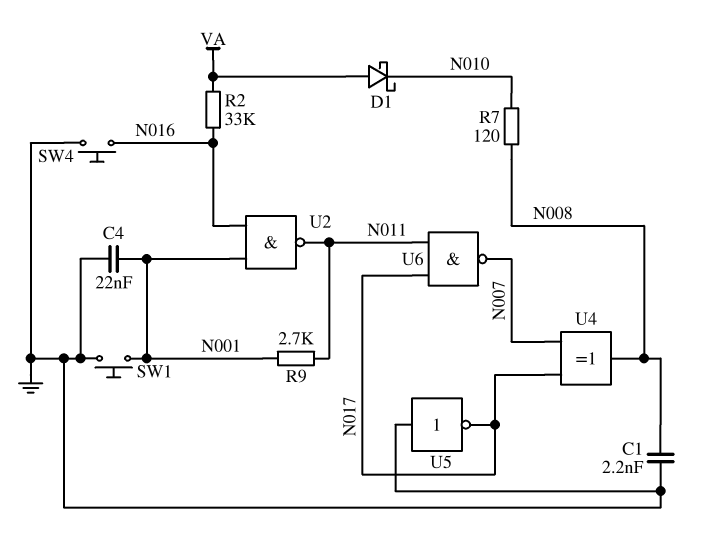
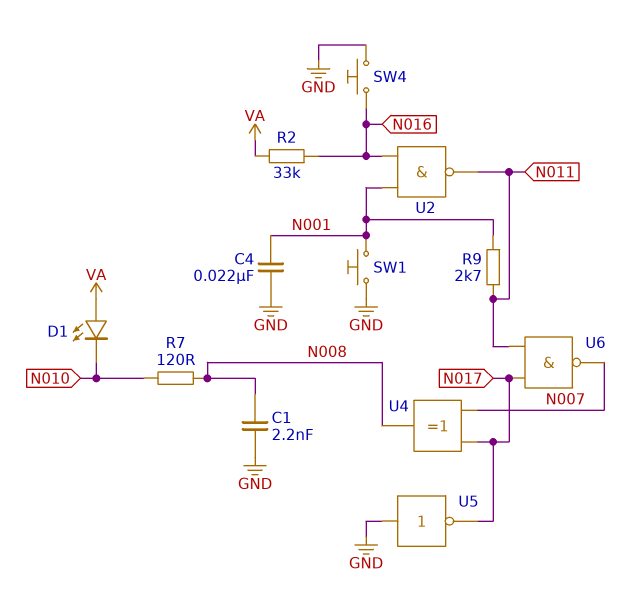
D1: schottky (A VA, K N010) -> LED (A VA, K N010)

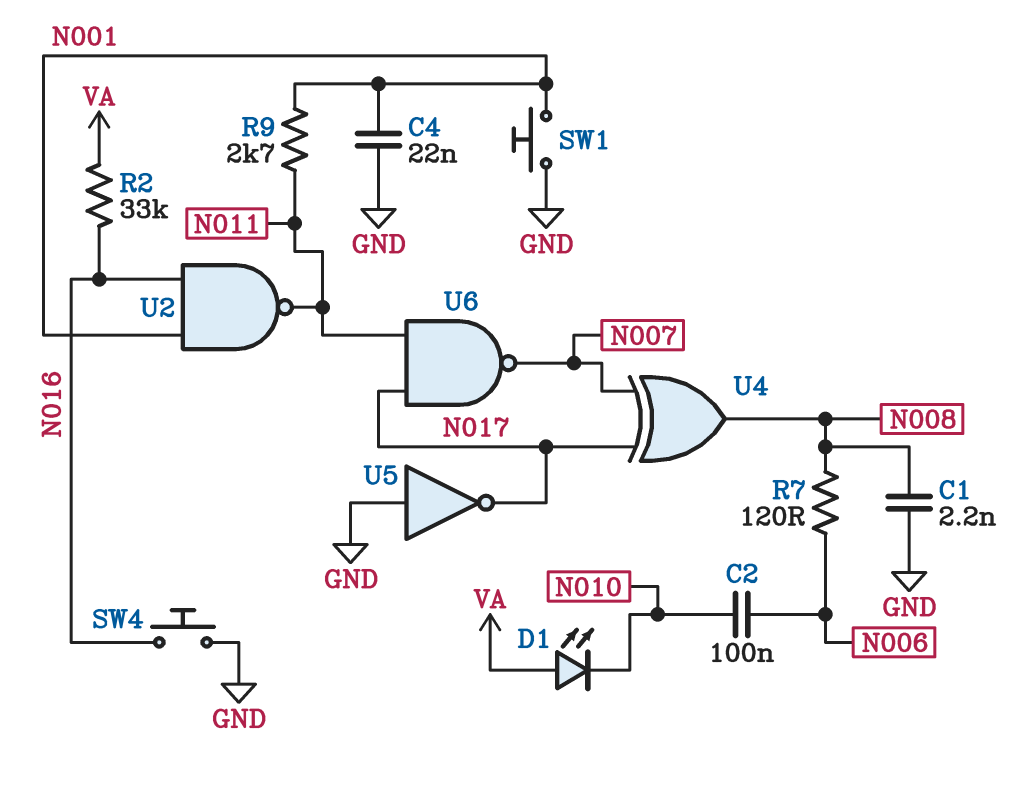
C2: none -> 100nF (N006, N010)
R7: 120 (N008, N010) -> 120 (N006, N008)

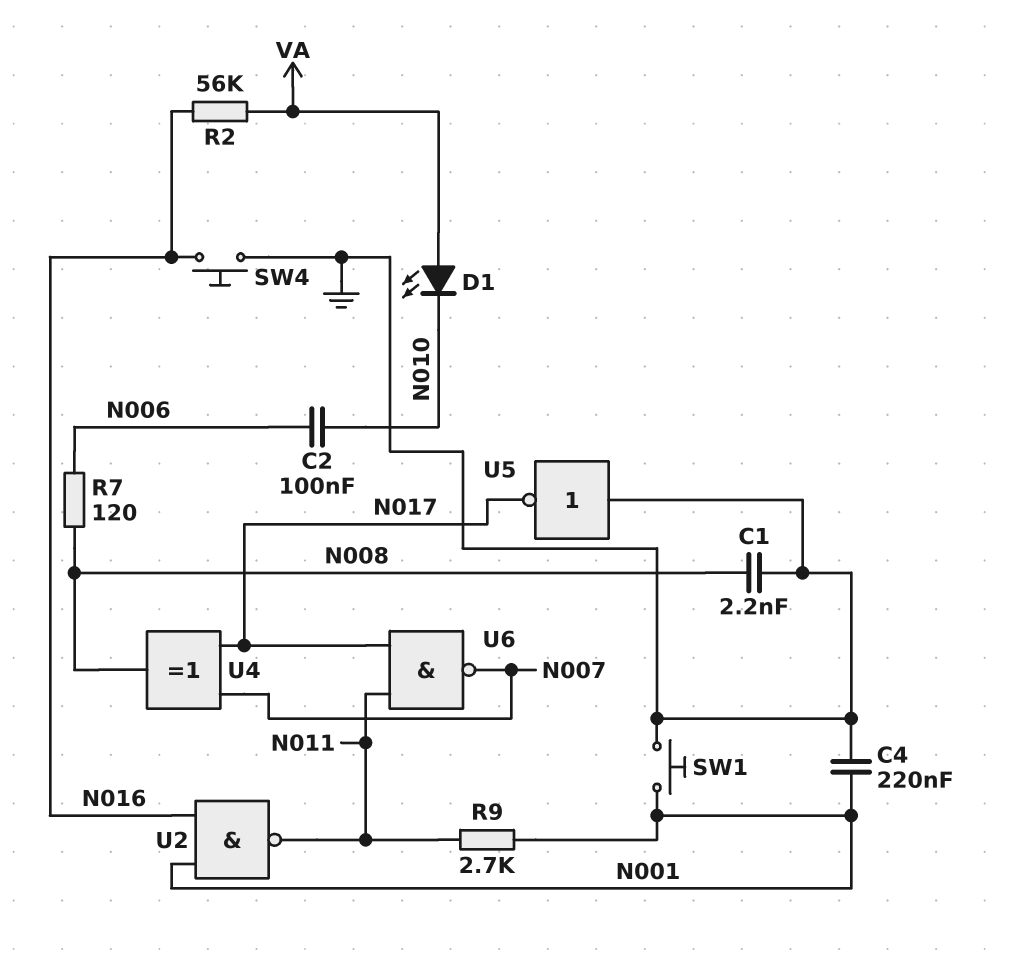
C4: 22nF (GND, N001) -> 220nF (GND, N001)
R2: 33k (N016, VA) -> 56k (N016, VA)

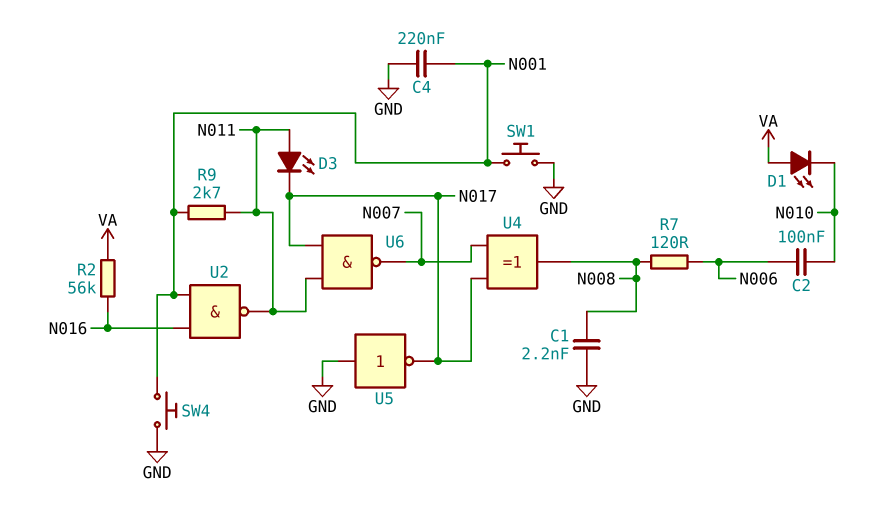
D3: none -> LED (A N011, K N017)
SW4: button (GND, N016) -> button (GND, N001)

